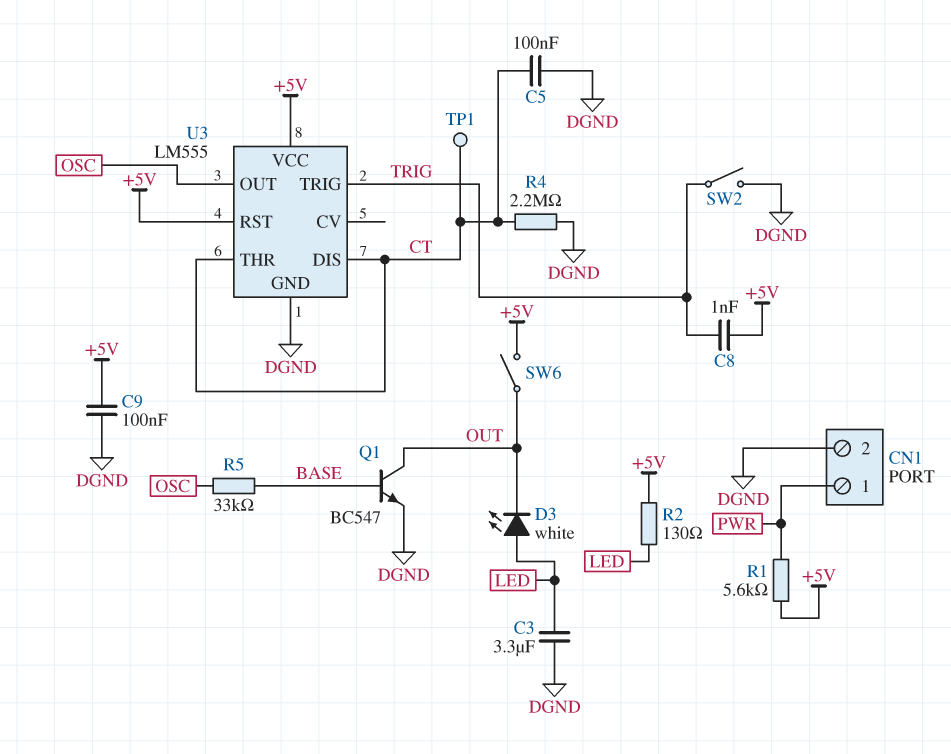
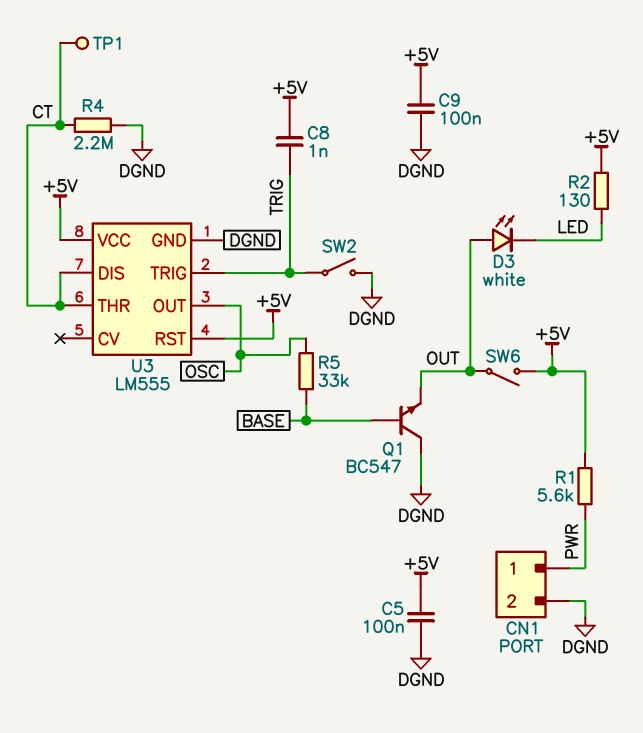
C3: 3.3uF (DGND, LED) -> none
C5: 100nF (CT, DGND) -> 100nF (+5V, DGND)
D3: LED white (A LED, K OUT) -> LED white (A OUT, K LED)
Q1: NPN BC547 (B BASE, C OUT, E DGND) -> NPN BC547 (B BASE, C DGND, E OUT)

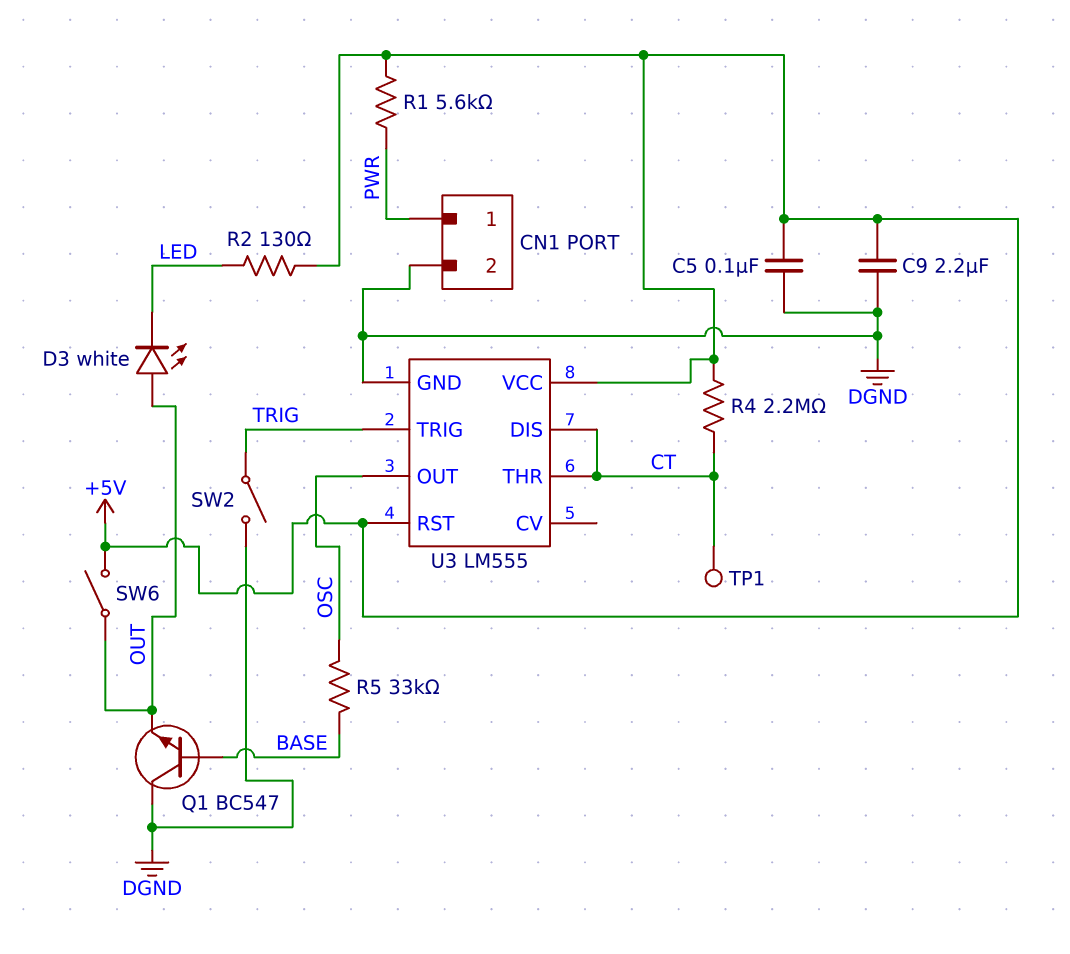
C8: 1nF (+5V, TRIG) -> none
C9: 100nF (+5V, DGND) -> 2.2uF (+5V, DGND)
R4: 2.2M (CT, DGND) -> 2.2M (+5V, CT)

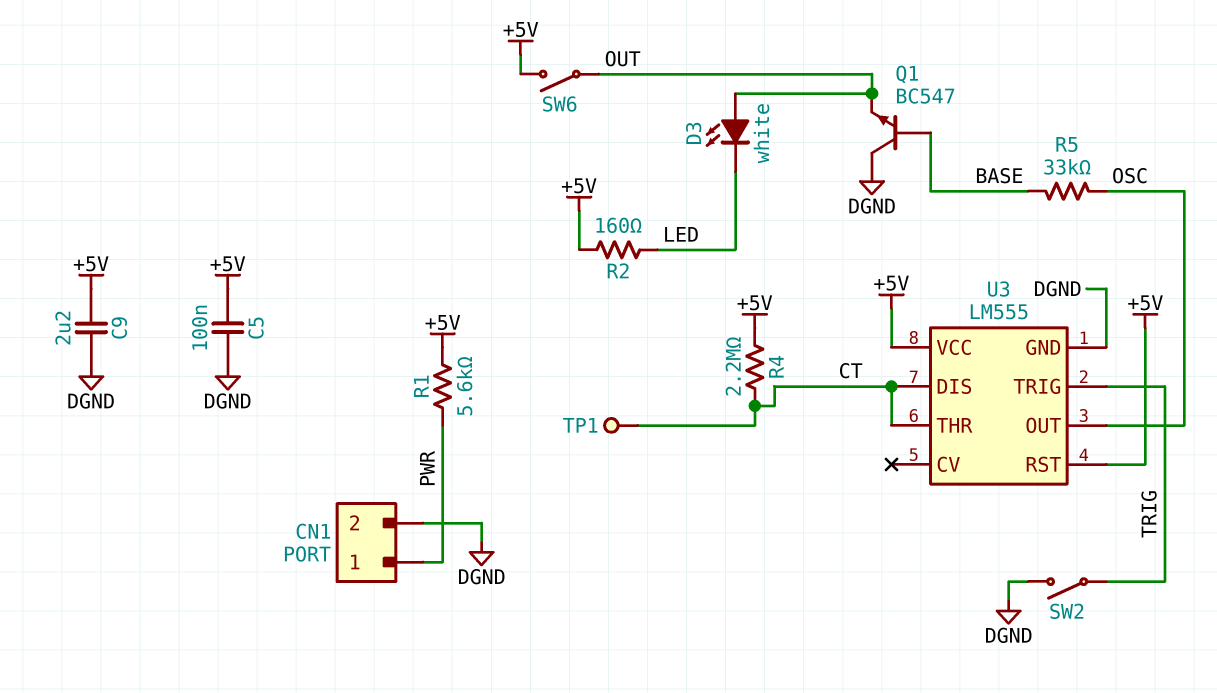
R2: 130 (+5V, LED) -> 160 (+5V, LED)

